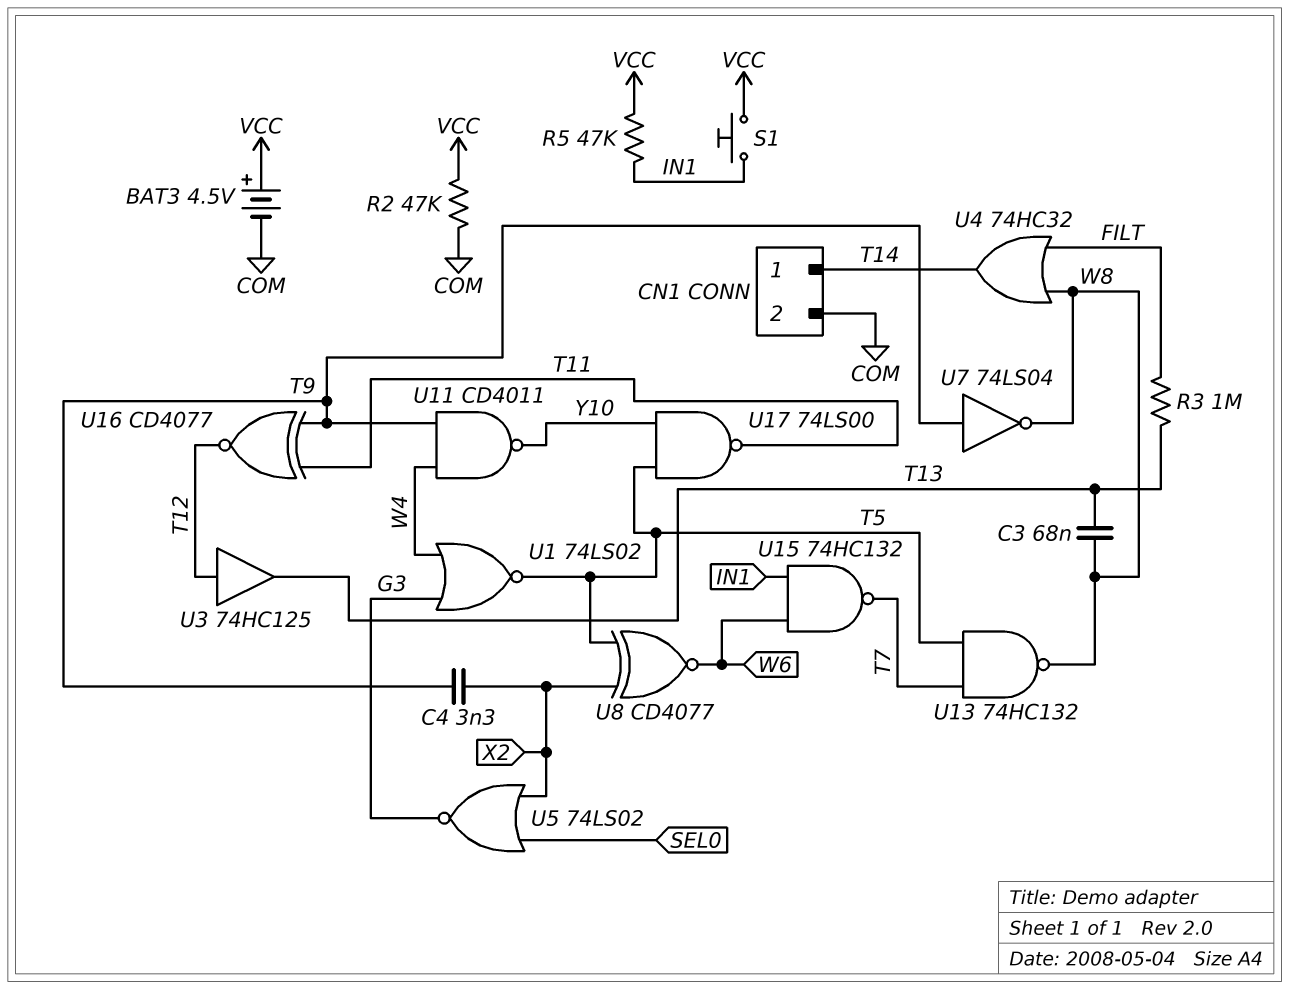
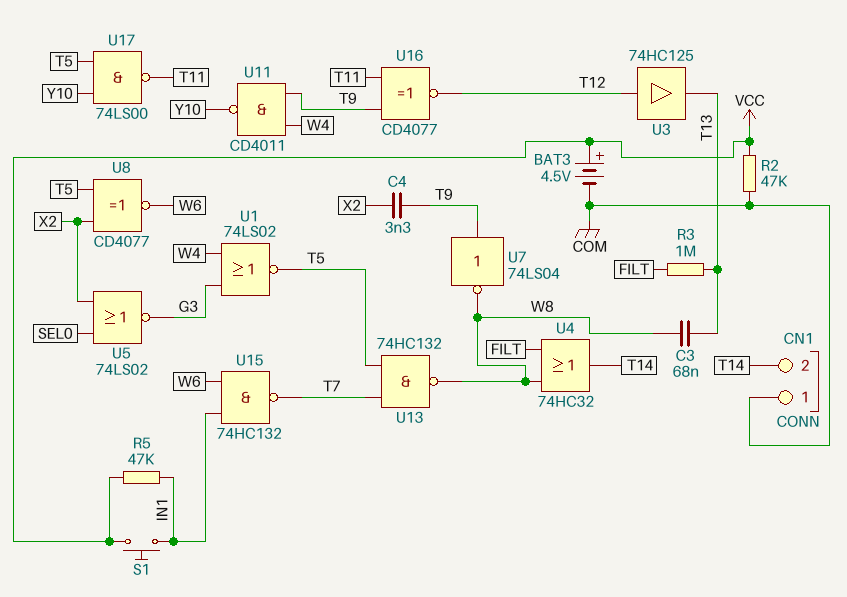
CN1 pin 1: T14 -> COM
CN1 pin 2: COM -> T14

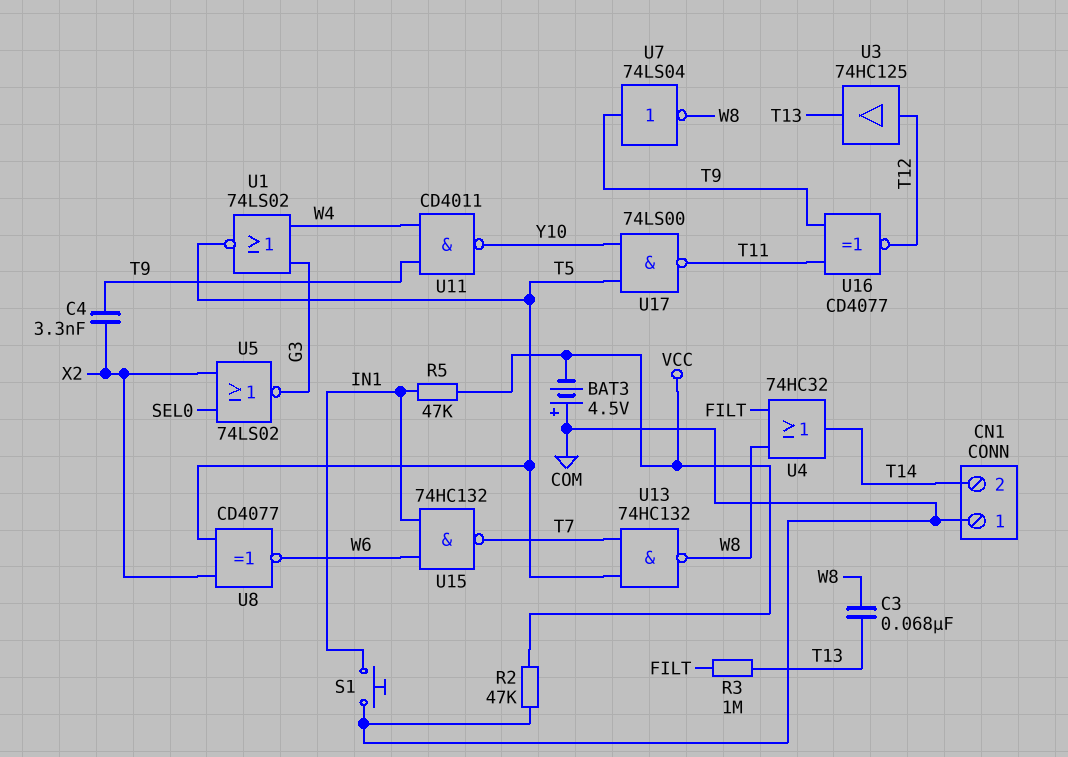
BAT3: 4.5V (plus VCC, minus COM) -> 4.5V (plus COM, minus VCC)
S1: button (IN1, VCC) -> button (COM, IN1)

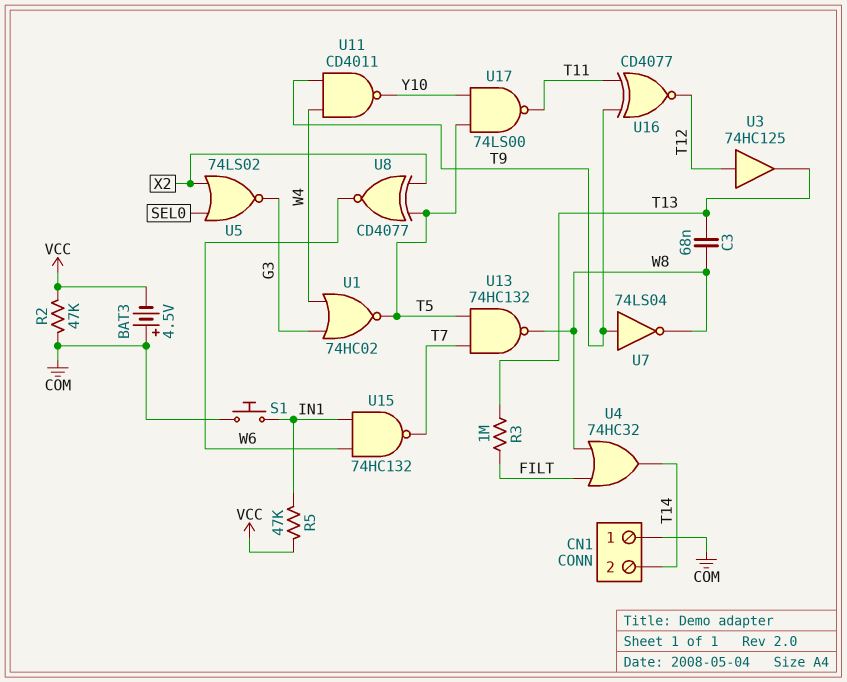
C4: 3.3nF (T9, X2) -> none
U1: NOR 74LS02 (in G3, in W4, out T5) -> NOR 74HC02 (in G3, in W4, out T5)

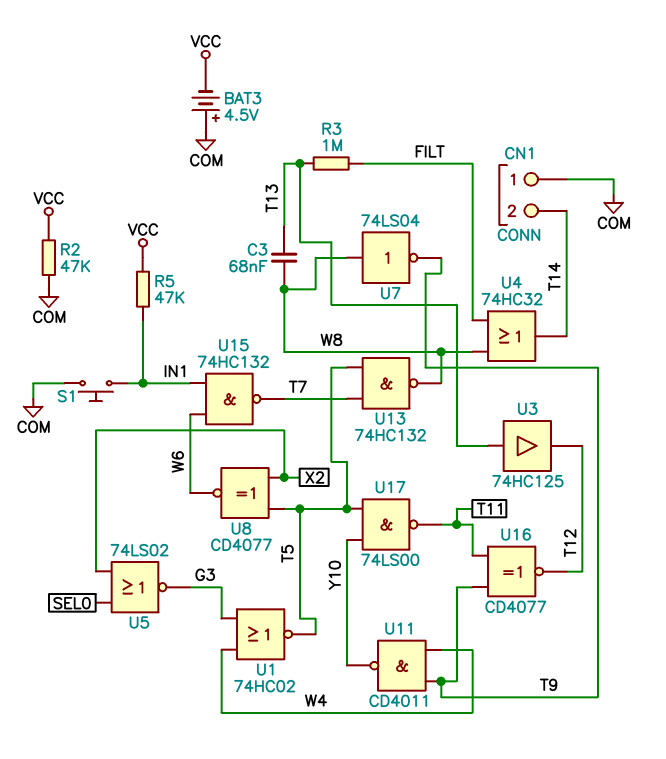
U3: buffer 74HC125 (in T12, out T13) -> buffer 74HC125 (in T13, out T12)
U7: NOT 74LS04 (in T9, out W8) -> NOT 74LS04 (in W8, out T9)

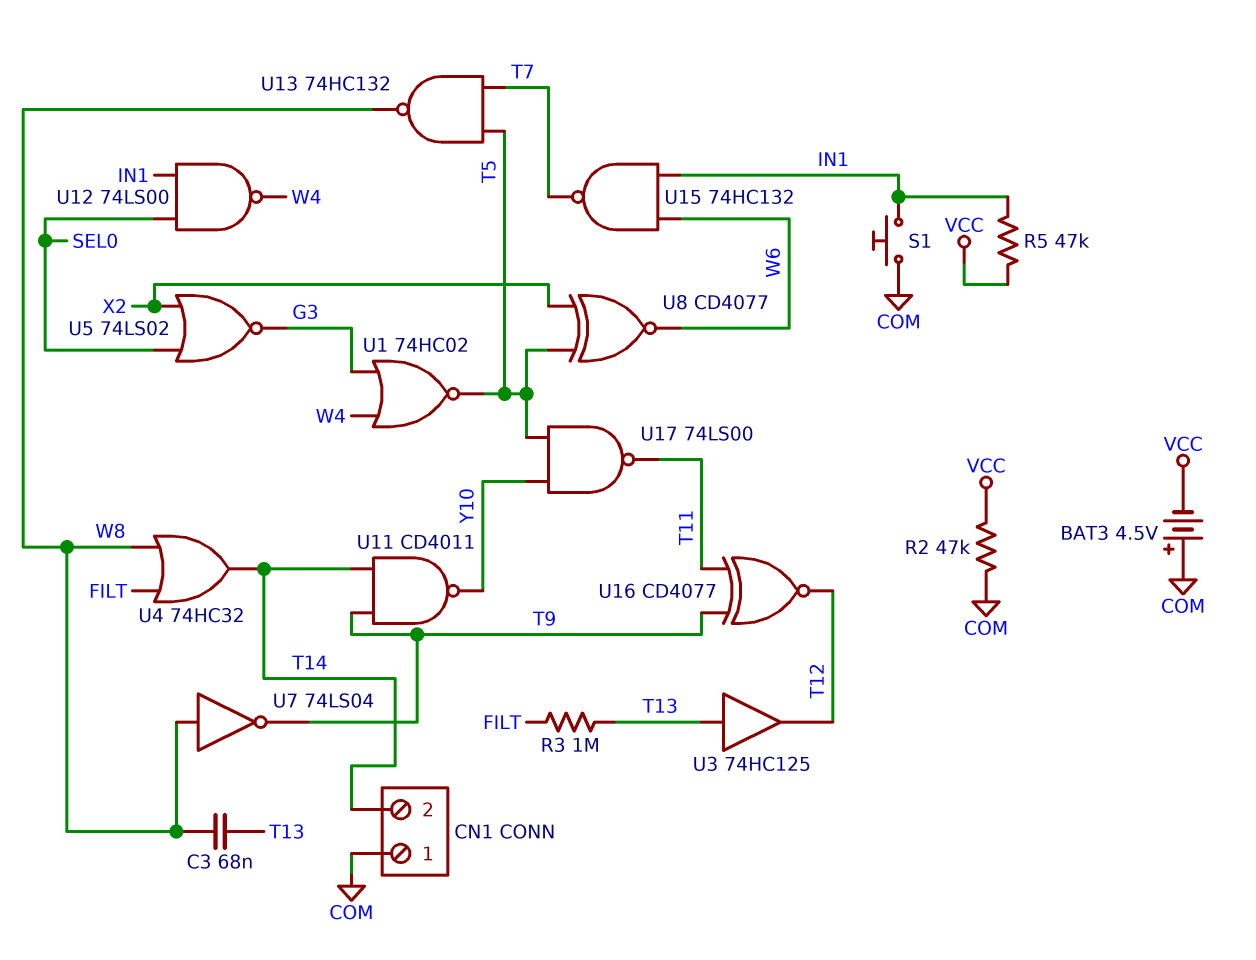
U11: NAND CD4011 (in T9, in W4, out Y10) -> NAND CD4011 (in T9, in T14, out Y10)
U12: none -> NAND 74LS00 (in IN1, in SEL0, out W4)

